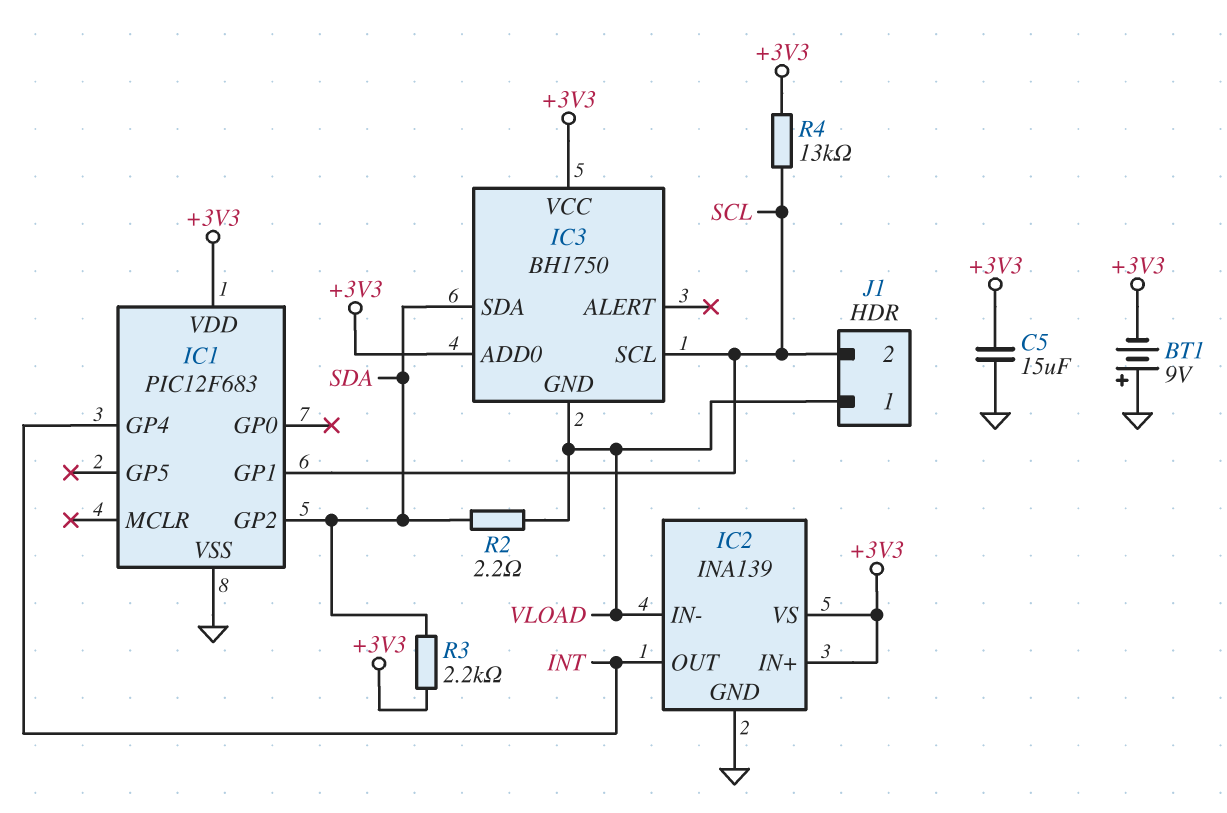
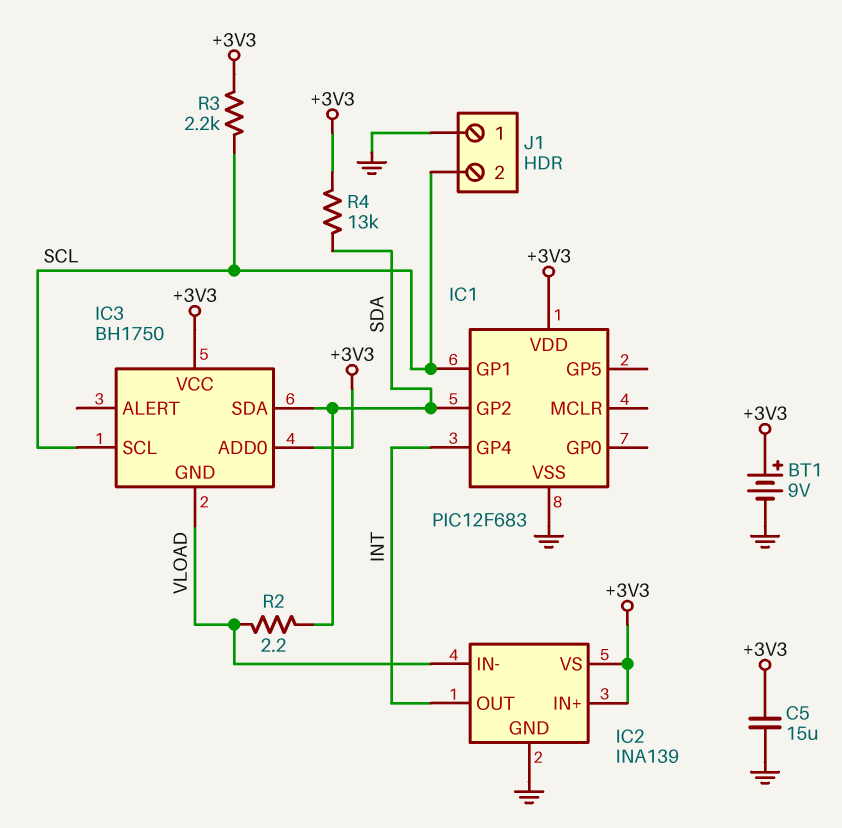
BT1: 9V (plus GND, minus +3V3) -> 9V (plus +3V3, minus GND)
J1 pin 1: VLOAD -> GND
R3: 2.2k (+3V3, SDA) -> 2.2k (+3V3, SCL)
R4: 13k (+3V3, SCL) -> 13k (+3V3, SDA)

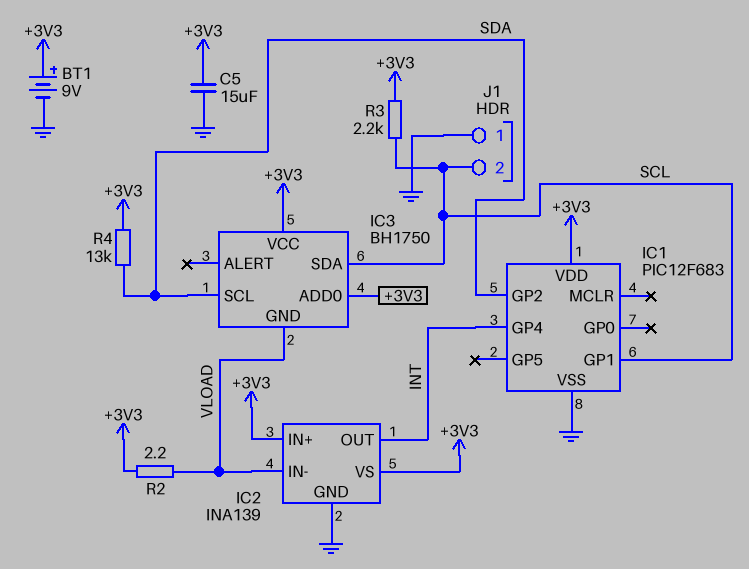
IC3 pin SCL: SCL -> SDA
IC3 pin SDA: SDA -> SCL
R2: 2.2 (SDA, VLOAD) -> 2.2 (+3V3, VLOAD)

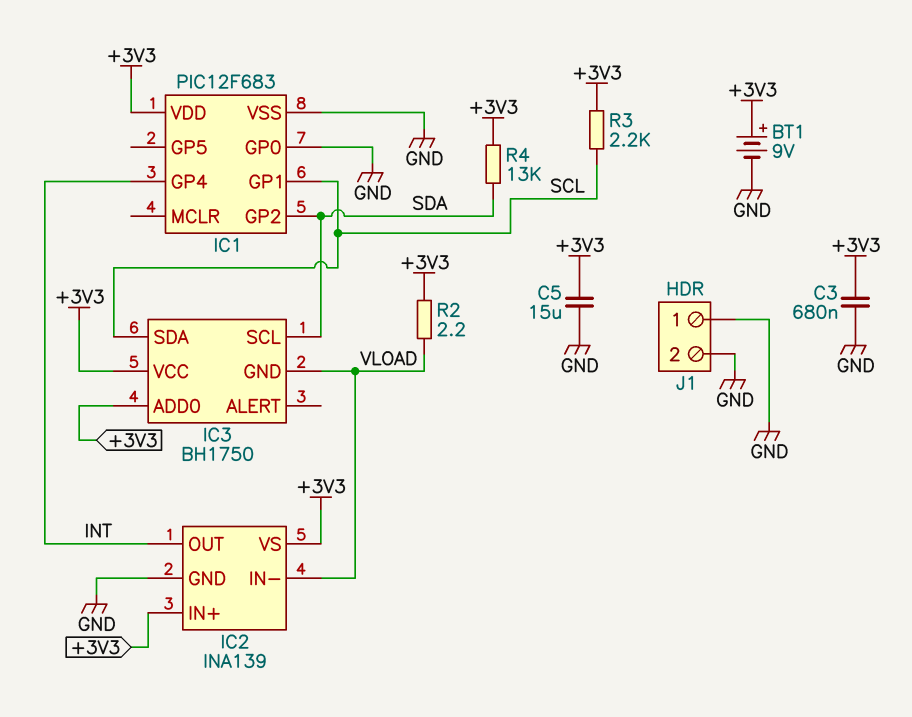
C3: none -> 680nF (+3V3, GND)
IC1 pin GP0: none -> GND
J1 pin 2: SCL -> GND

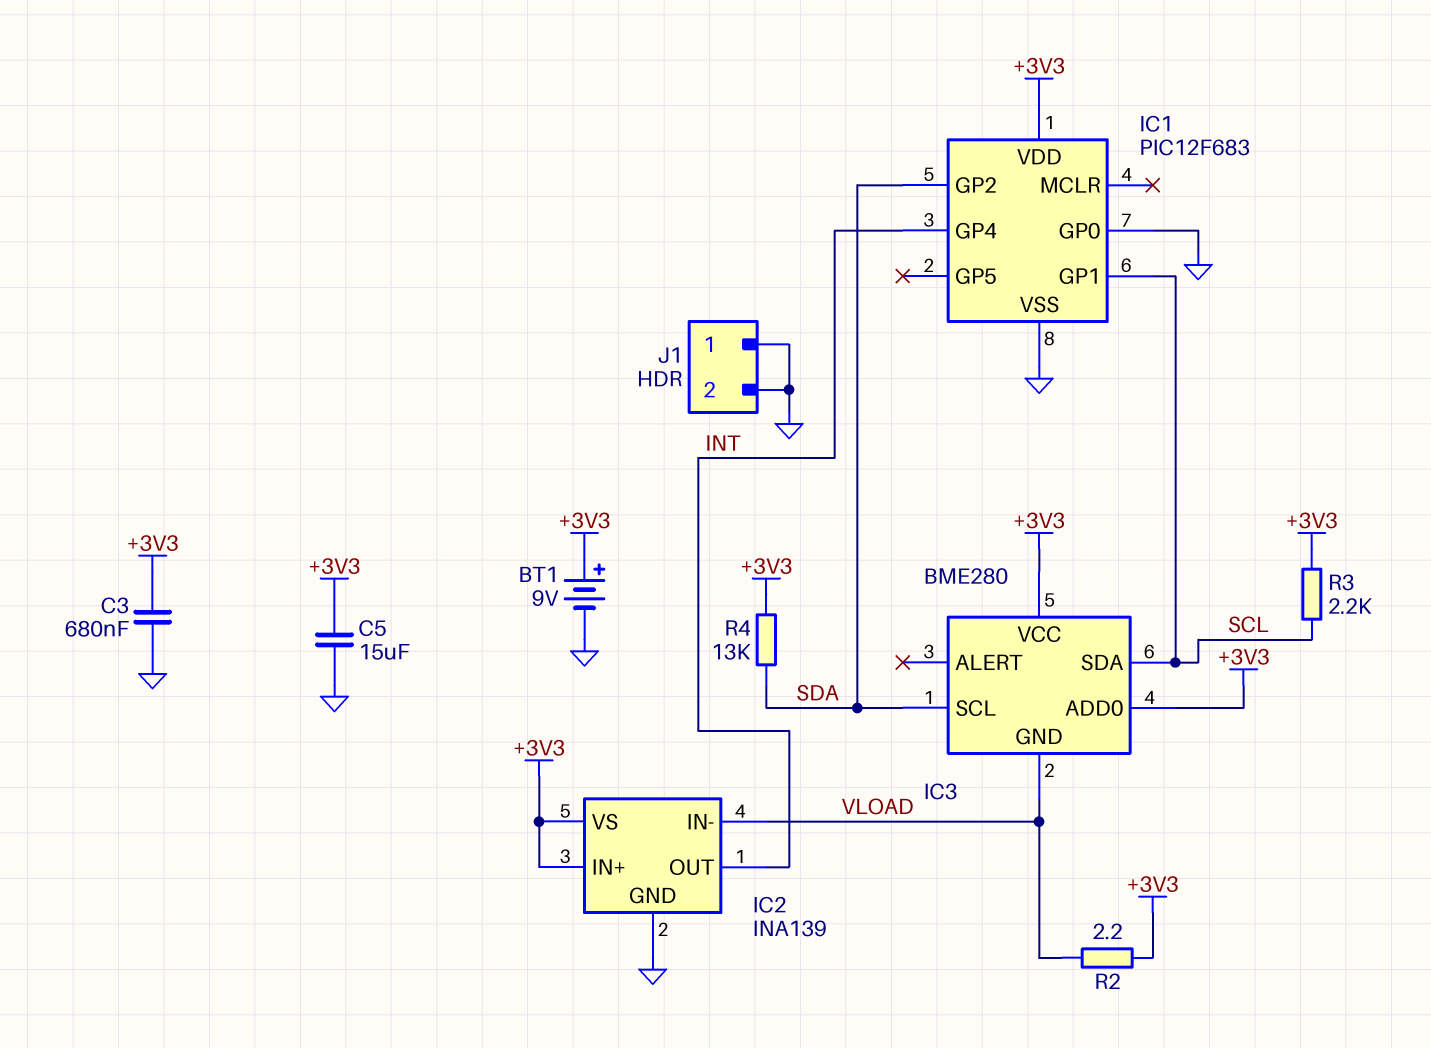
IC3: BH1750 -> BME280

